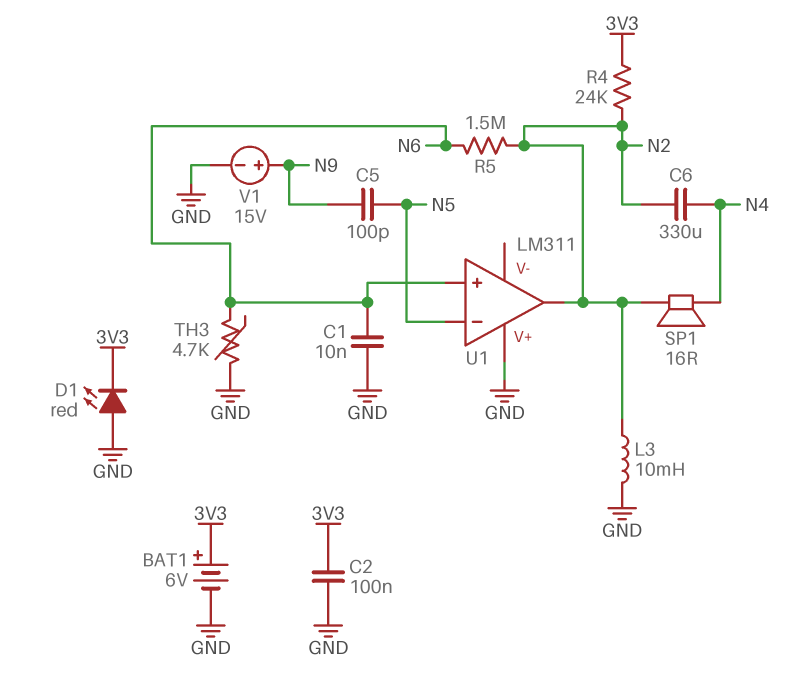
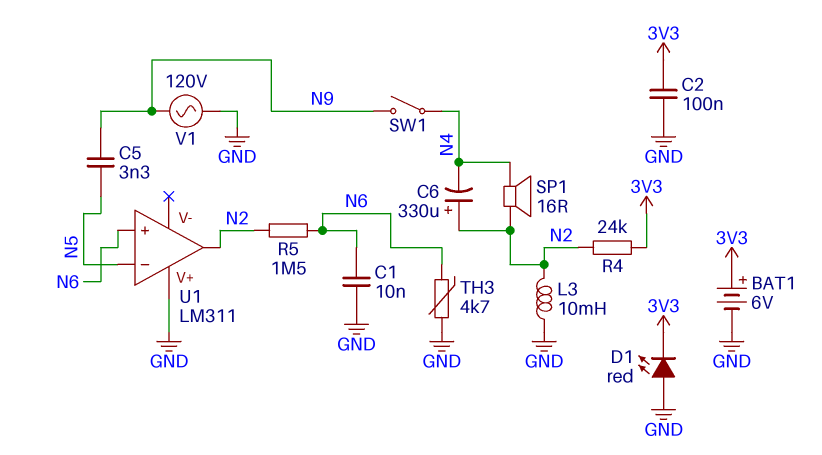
C5: 100pF (N5, N9) -> 3.3nF (N5, N9)
C6: 330uF (N2, N4) -> 330uF (plus N2, minus N4)
SW1: none -> switch (N4, N9)
V1: 15V (plus N9, minus GND) -> AC 120V (GND, N9)

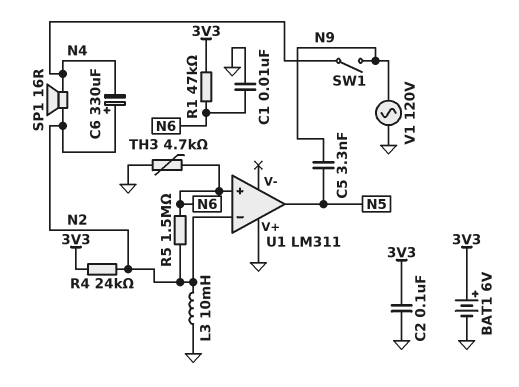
D1: LED red (A GND, K 3V3) -> none
R1: none -> 47k (3V3, N6)
U1 pin in-: N5 -> N2
U1 pin out: N2 -> N5

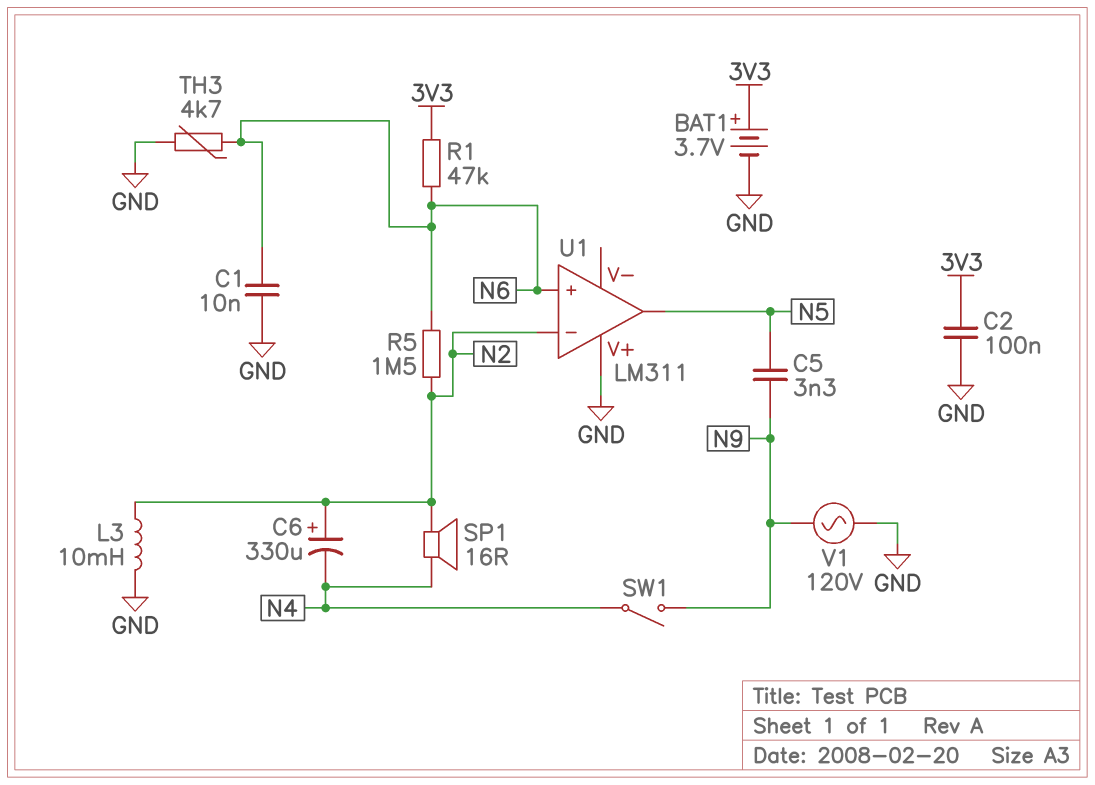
BAT1: 6V (plus 3V3, minus GND) -> 3.7V (plus 3V3, minus GND)
R4: 24k (3V3, N2) -> none

